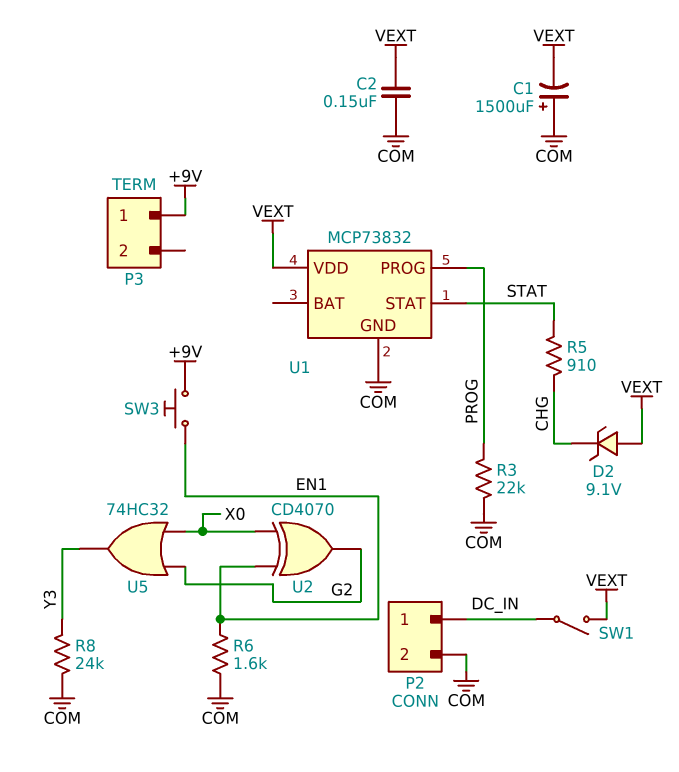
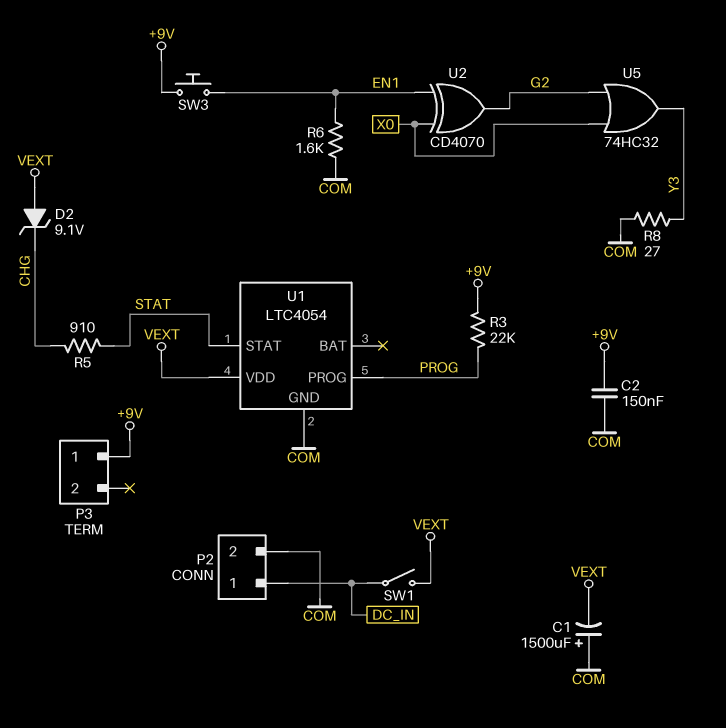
C2: 150nF (COM, VEXT) -> 150nF (+9V, COM)
R3: 22k (COM, PROG) -> 22k (+9V, PROG)
R8: 24k (COM, Y3) -> 27 (COM, Y3)
U1: MCP73832 -> LTC4054

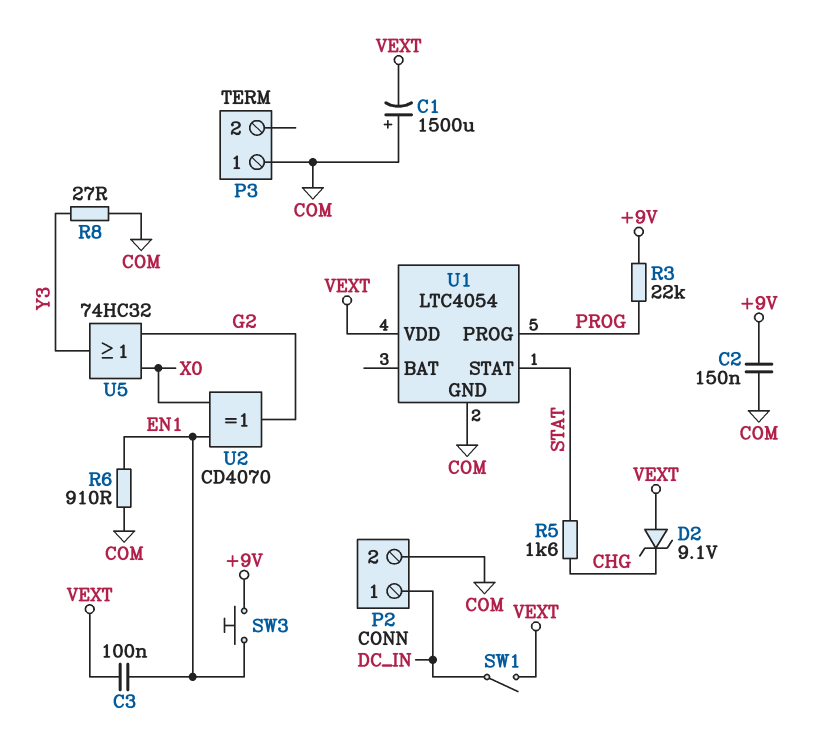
C3: none -> 100nF (EN1, VEXT)
P3 pin 1: +9V -> COM
R5: 910 (CHG, STAT) -> 1.6k (CHG, STAT)
R6: 1.6k (COM, EN1) -> 910 (COM, EN1)

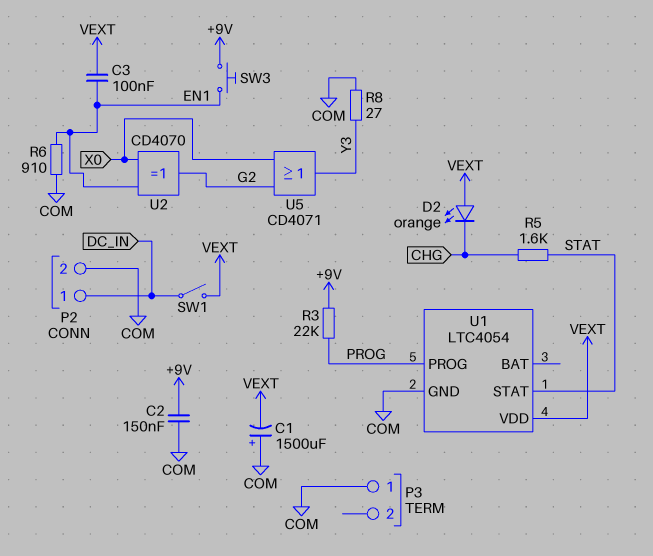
D2: zener 9.1V (A VEXT, K CHG) -> LED orange (A VEXT, K CHG)
U5: OR 74HC32 (in G2, in X0, out Y3) -> OR CD4071 (in G2, in X0, out Y3)

